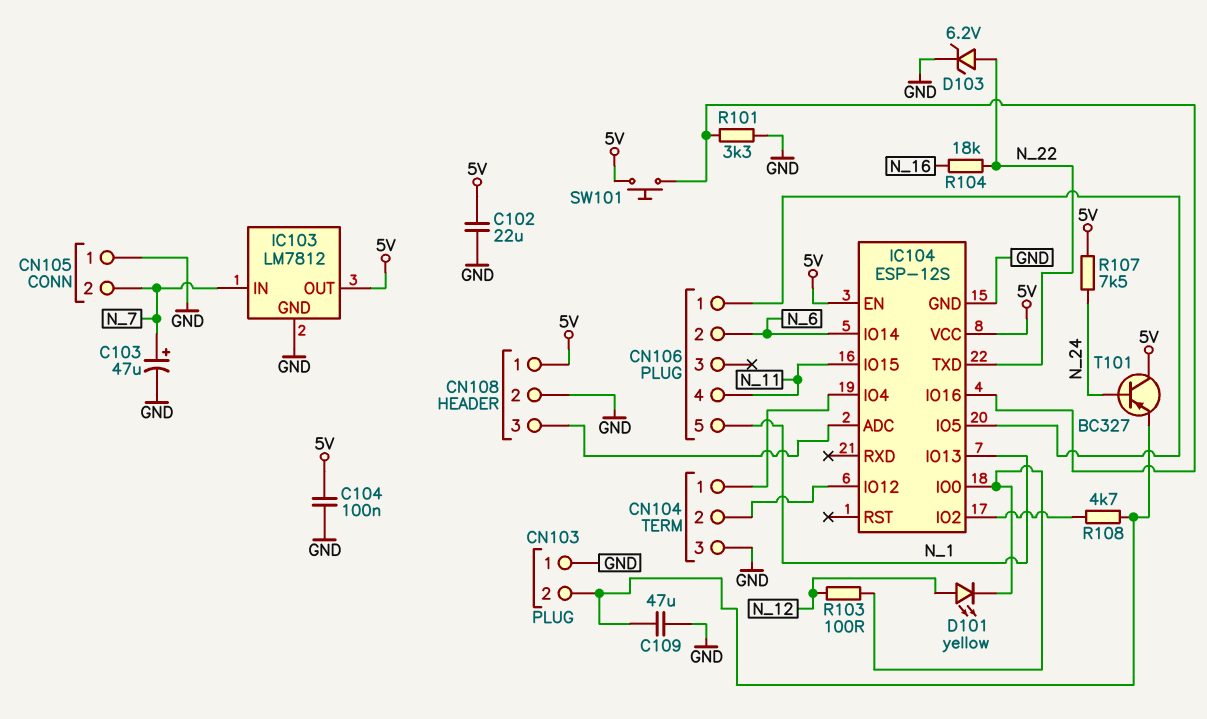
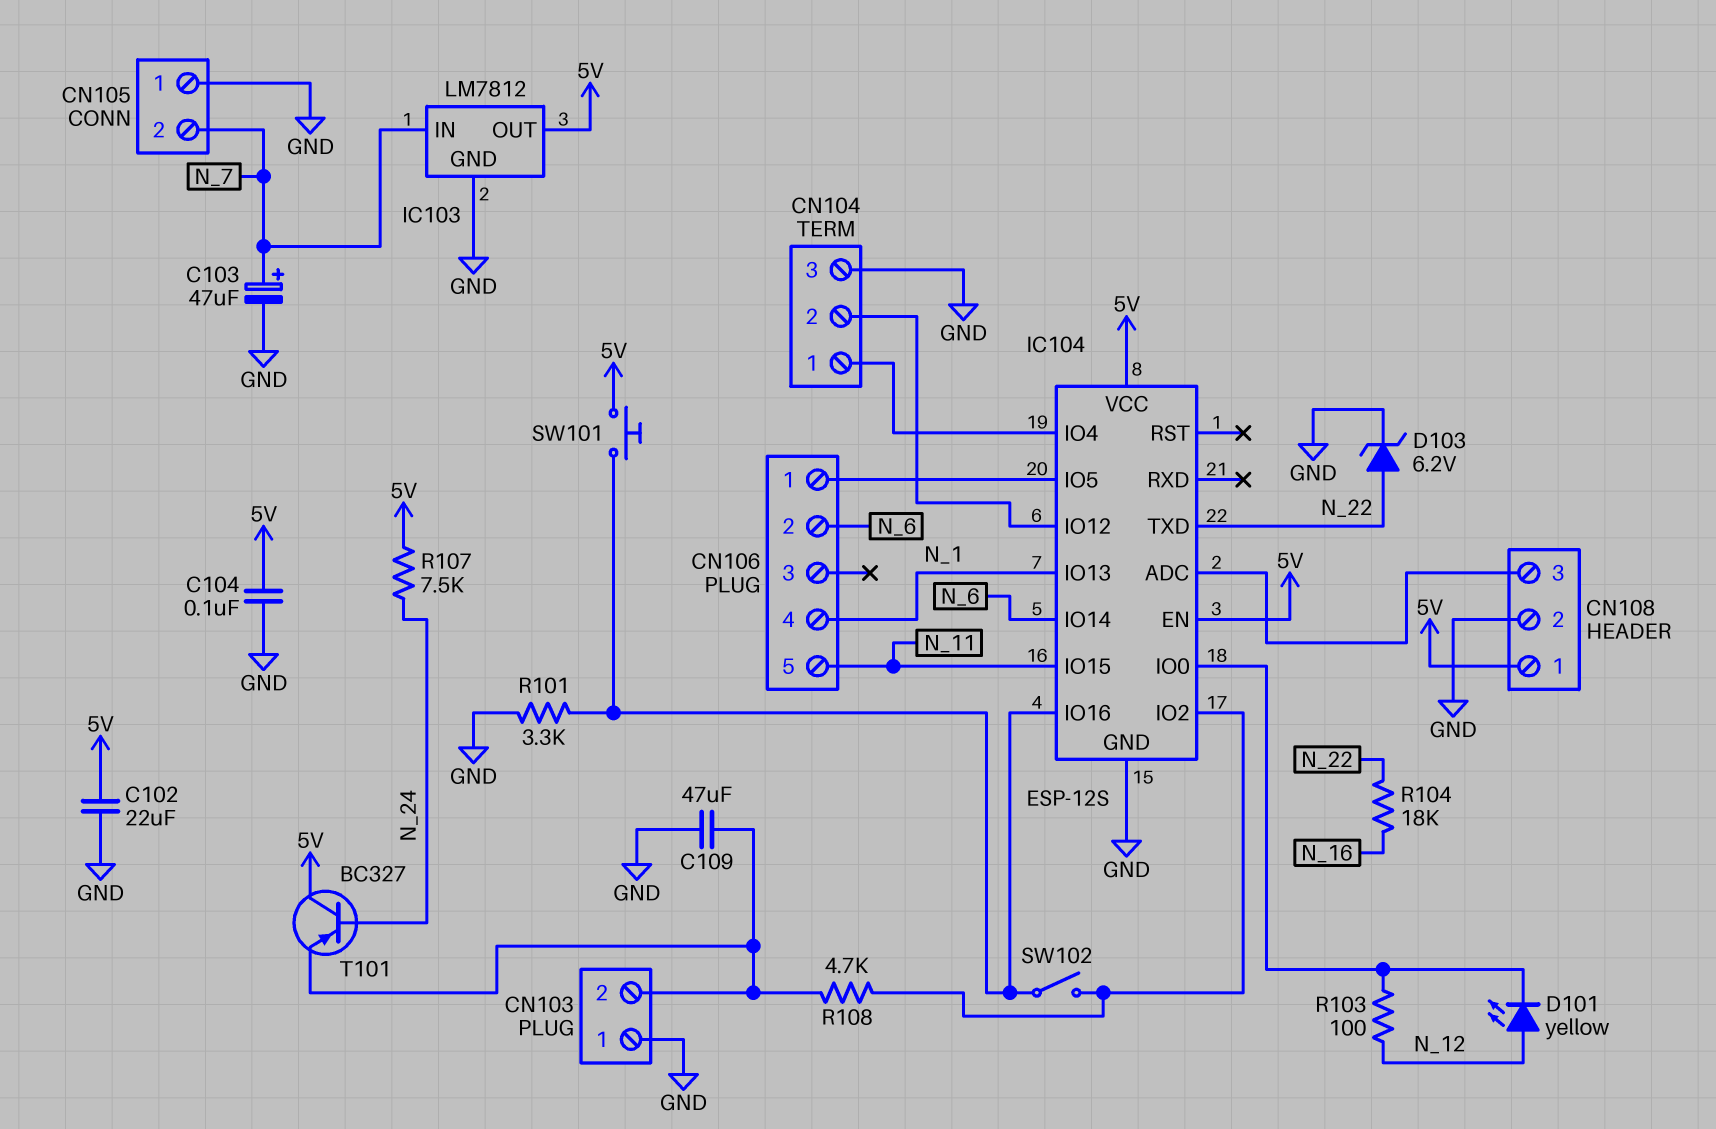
CN106 pin 4: N_11 -> N_1
CN106 pin 5: N_1 -> N_11
SW102: none -> switch (IC104/IO2, IC104/IO16)

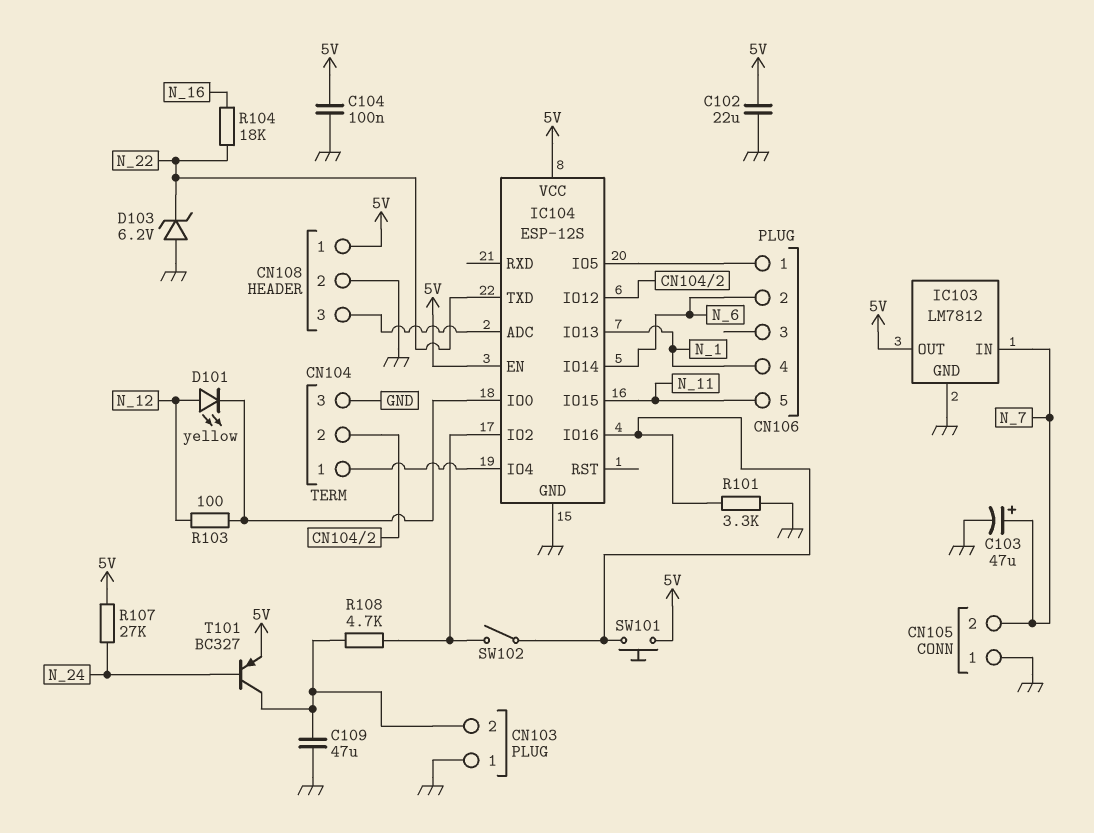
D103: zener 6.2V (A N_22, K GND) -> zener 6.2V (A GND, K N_22)
R107: 7.5k (5V, N_24) -> 27k (5V, N_24)
T101: PNP BC327 (B N_24, C 5V, E CN103/2) -> PNP BC327 (B N_24, C CN103/2, E 5V)

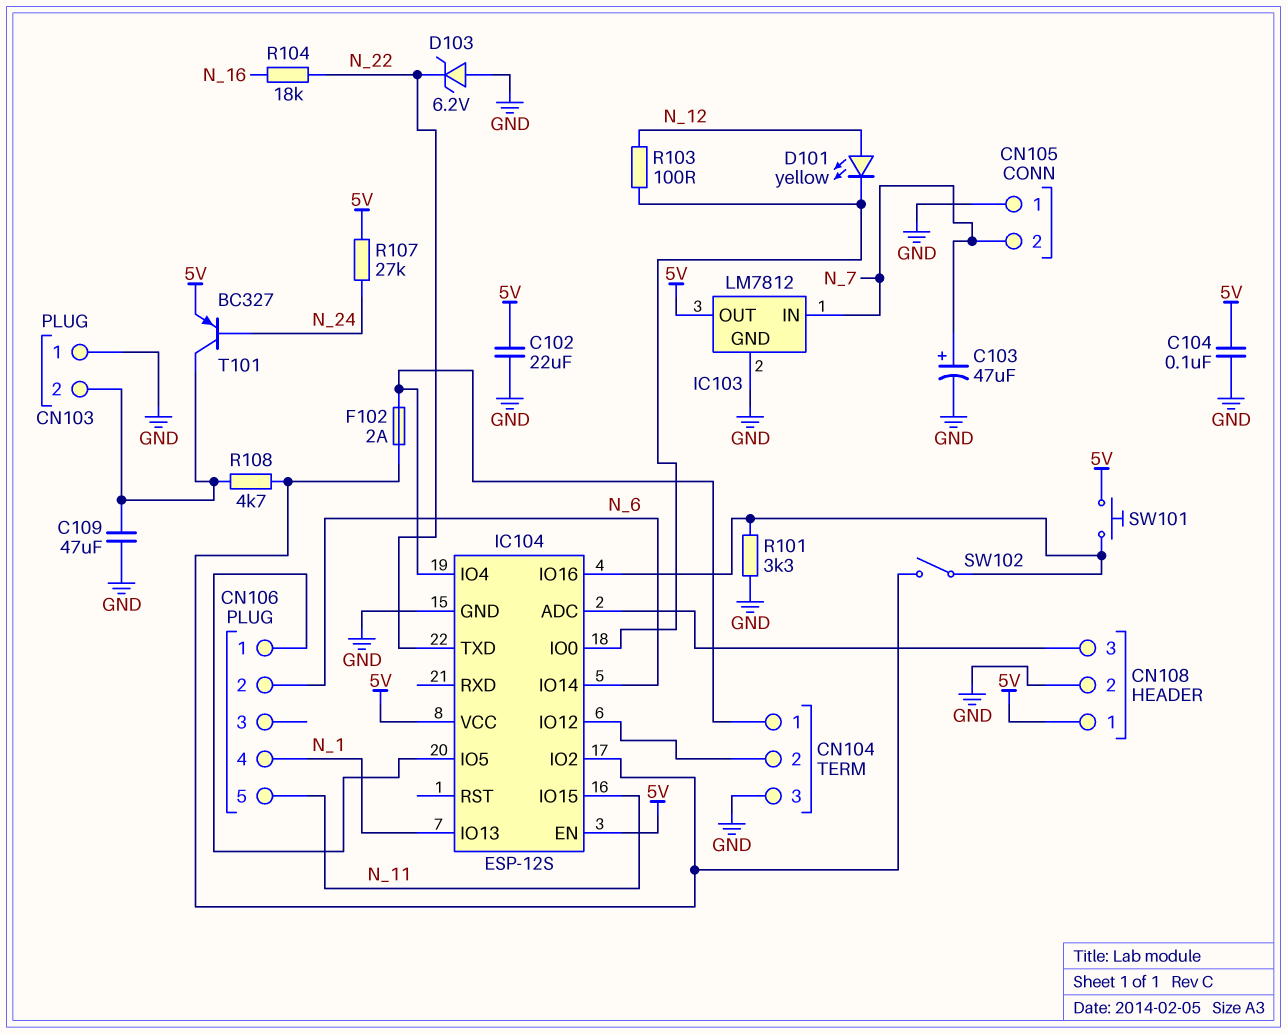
F102: none -> 2A (CN104/1, IC104/IO2)

